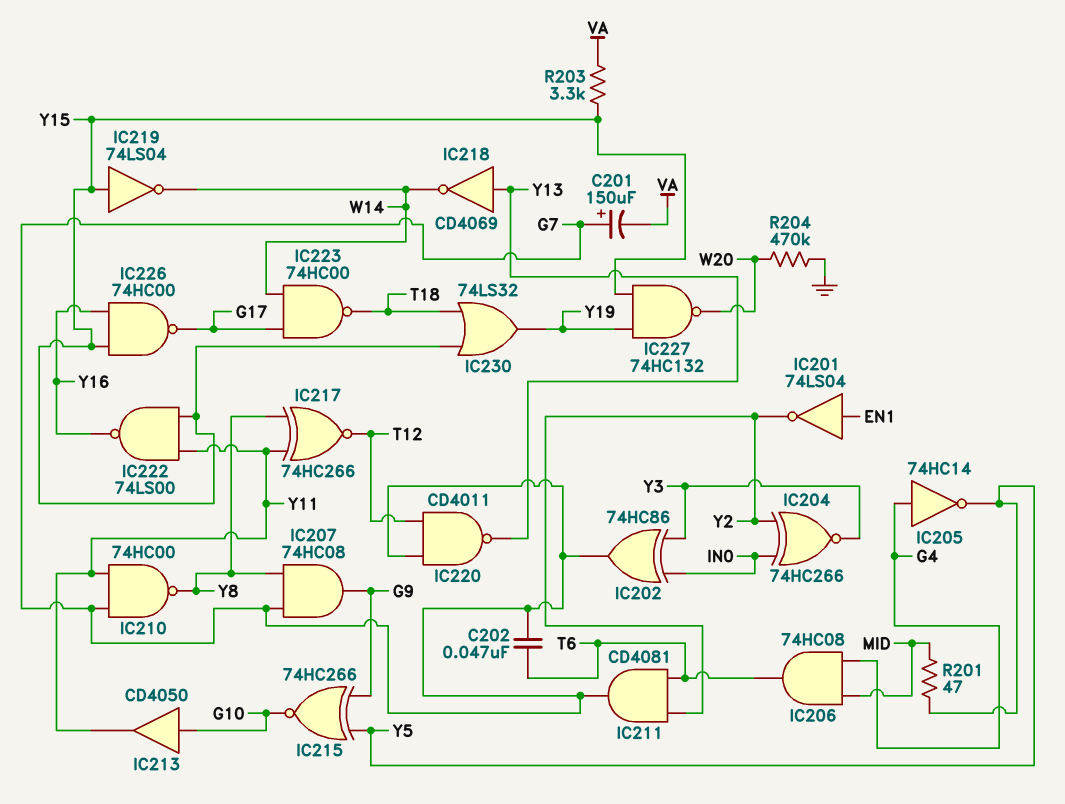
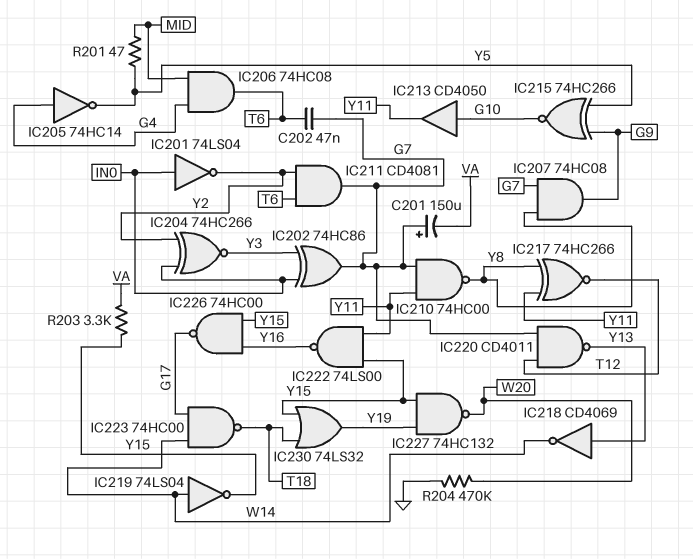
IC201: NOT 74LS04 (in EN1, out Y2) -> NOT 74LS04 (in IN0, out Y2)
IC219: NOT 74LS04 (in Y15, out W14) -> NOT 74LS04 (in W14, out Y15)

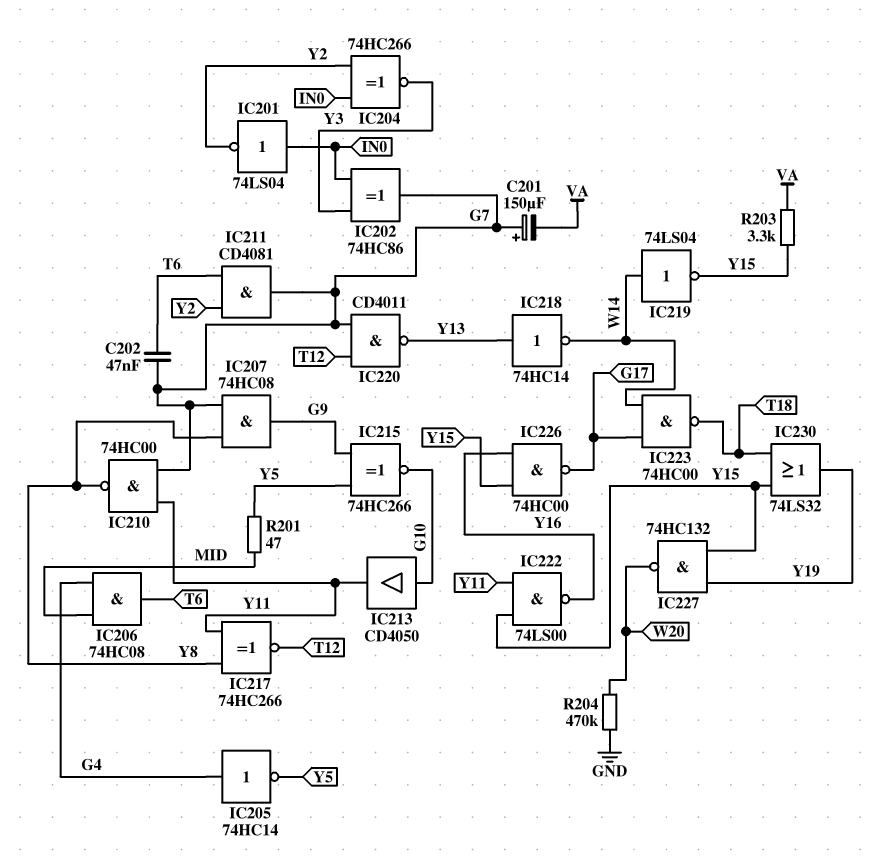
IC218: NOT CD4069 (in Y13, out W14) -> NOT 74HC14 (in Y13, out W14)

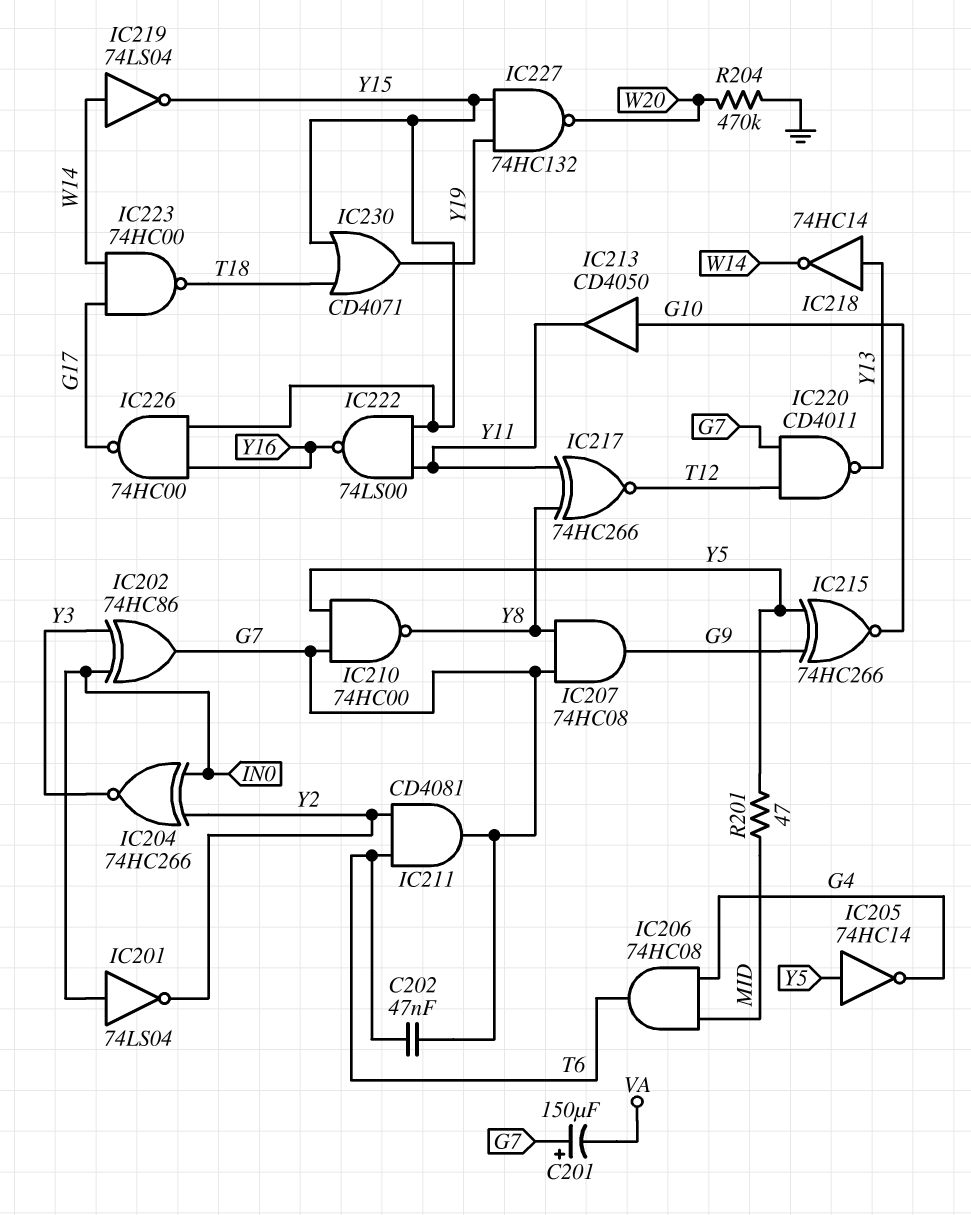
IC205: NOT 74HC14 (in G4, out Y5) -> NOT 74HC14 (in Y5, out G4)
IC210: NAND 74HC00 (in G7, in Y11, out Y8) -> NAND 74HC00 (in G7, in Y5, out Y8)
IC230: OR 74LS32 (in T18, in Y15, out Y19) -> OR CD4071 (in T18, in Y15, out Y19)
R203: 3.3k (VA, Y15) -> none

